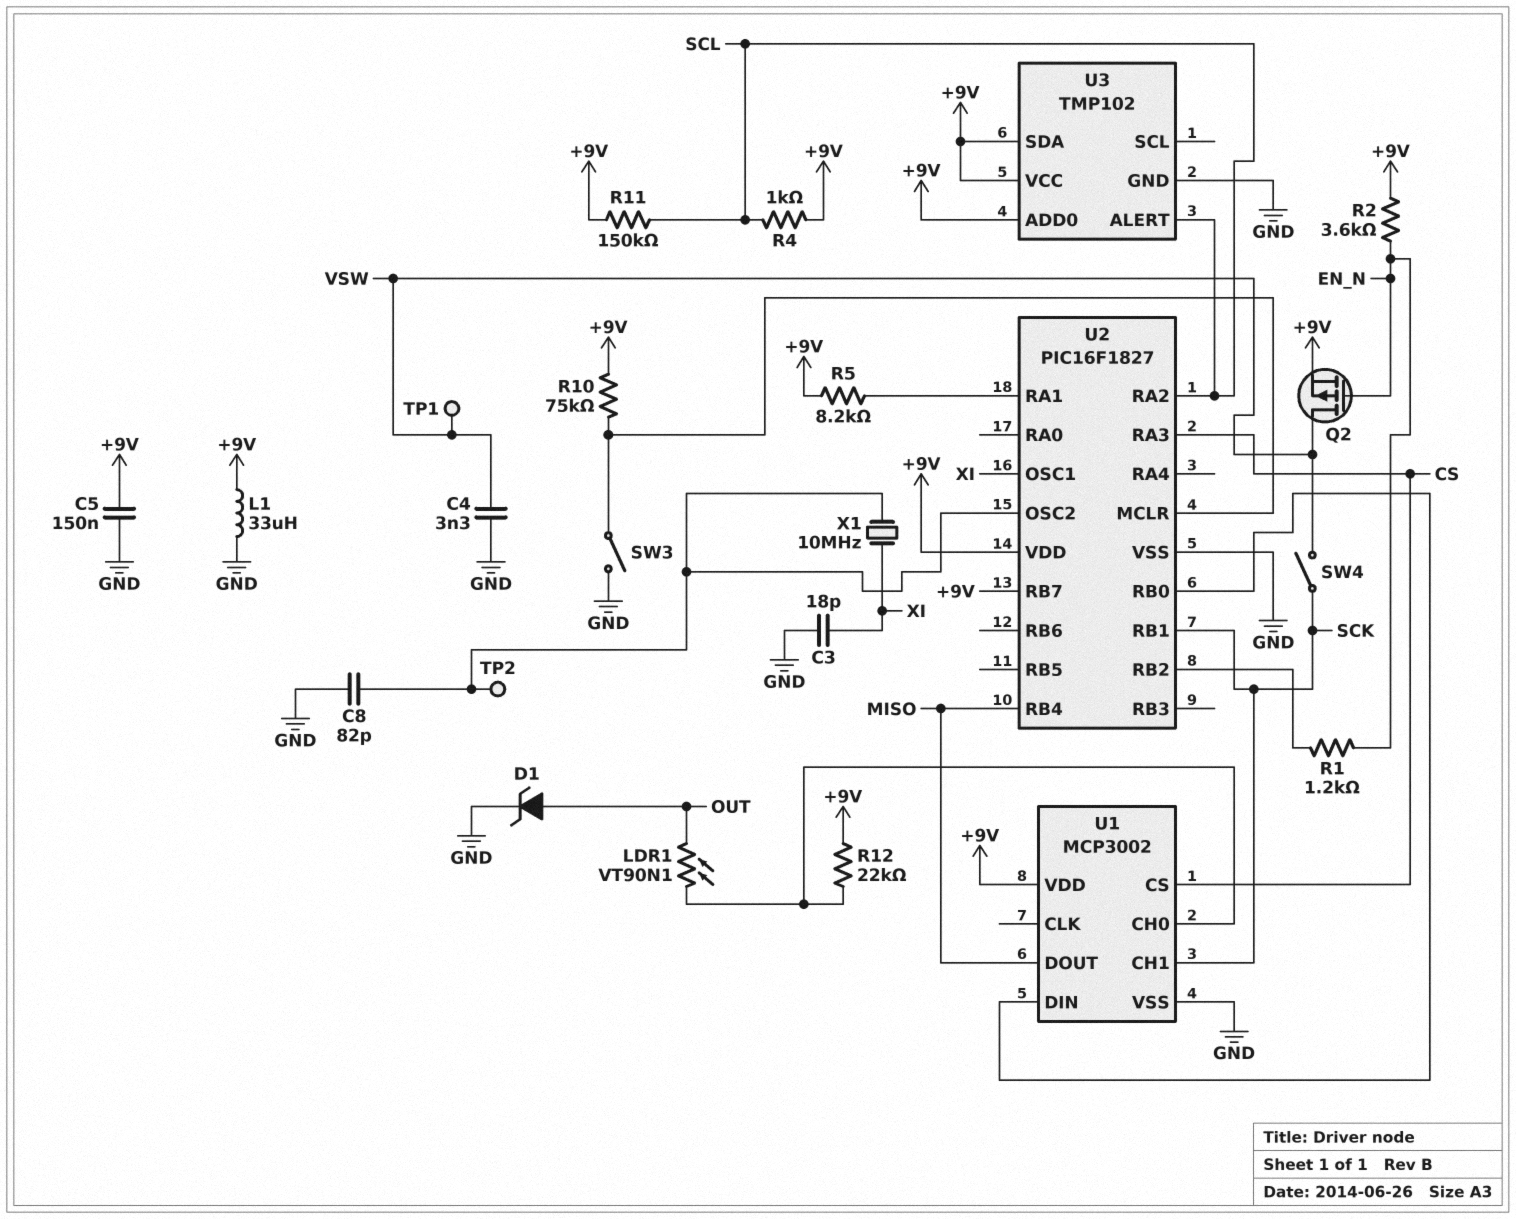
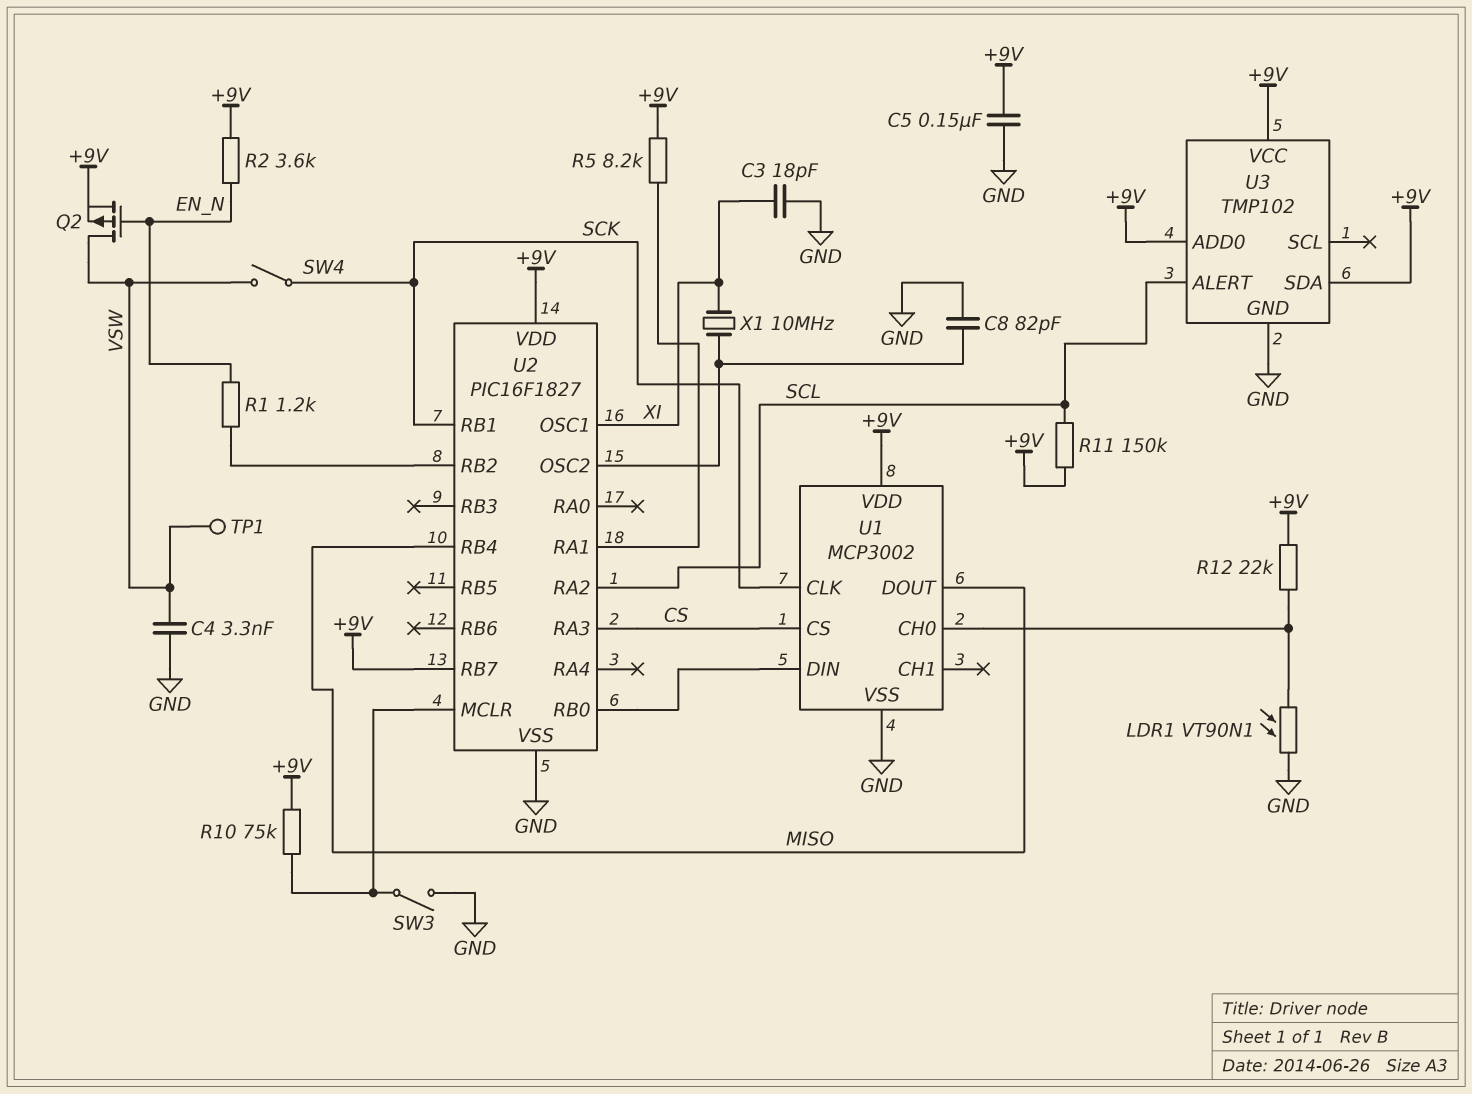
D1: zener (A OUT, K GND) -> none
L1: 33uH (+9V, GND) -> none
LDR1: VT90N1 (OUT, U1/CH0) -> VT90N1 (GND, U1/CH0)
R4: 1k (+9V, SCL) -> none
TP2: test point (U2/OSC2) -> none
U1 pin CH1: SCK -> none
U1 pin CLK: none -> SCK

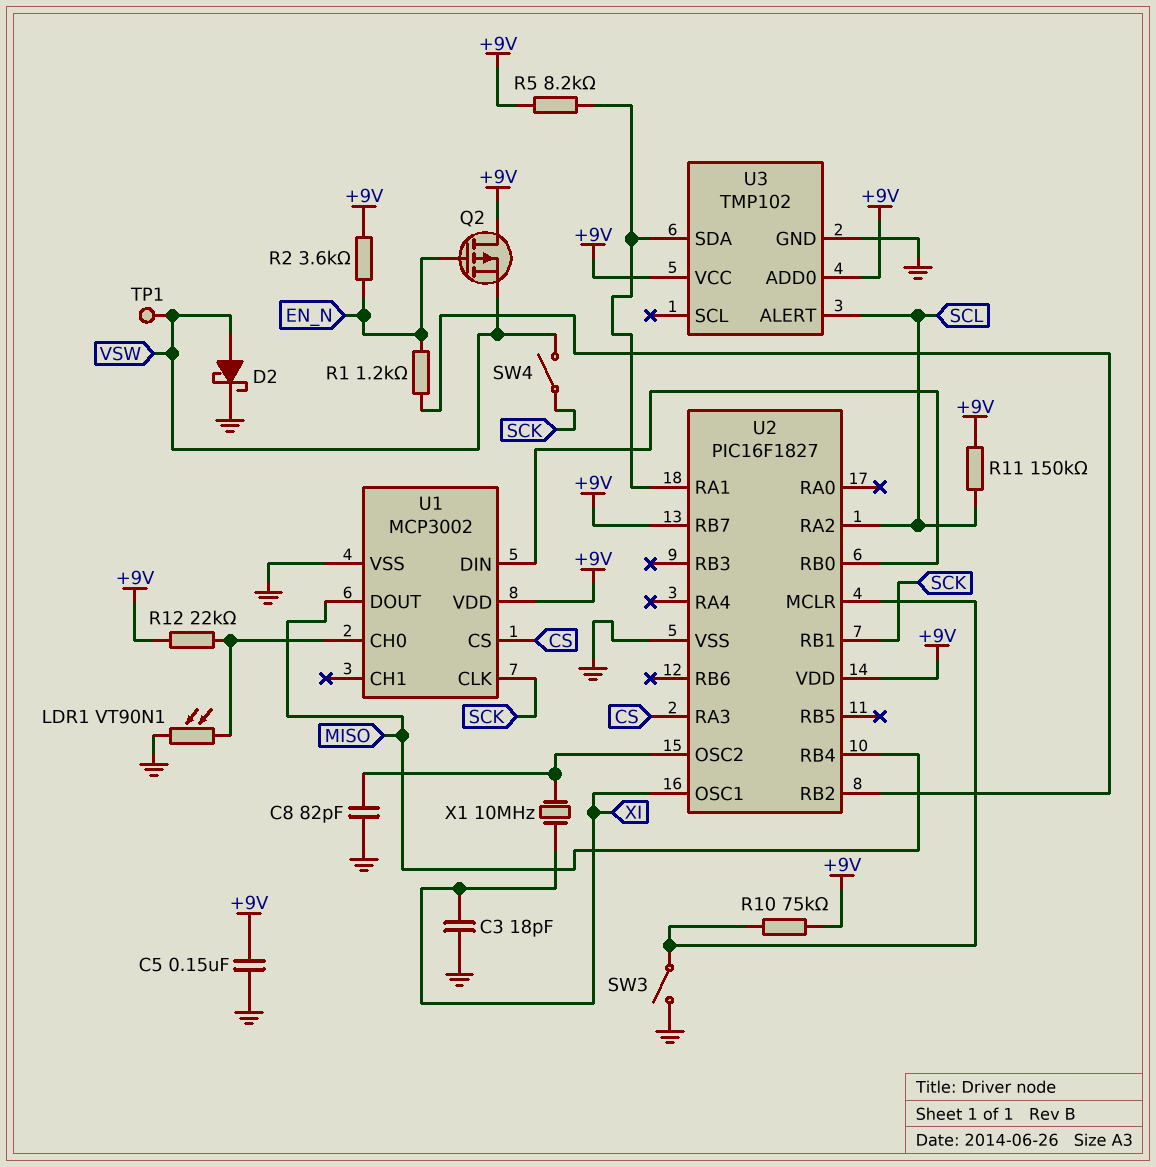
C4: 3.3nF (GND, VSW) -> none
D2: none -> schottky (A VSW, K GND)
Q2: PMOS (G EN_N, D VSW, S +9V) -> PMOS (G EN_N, D +9V, S VSW)
U3 pin SDA: +9V -> U2/RA1

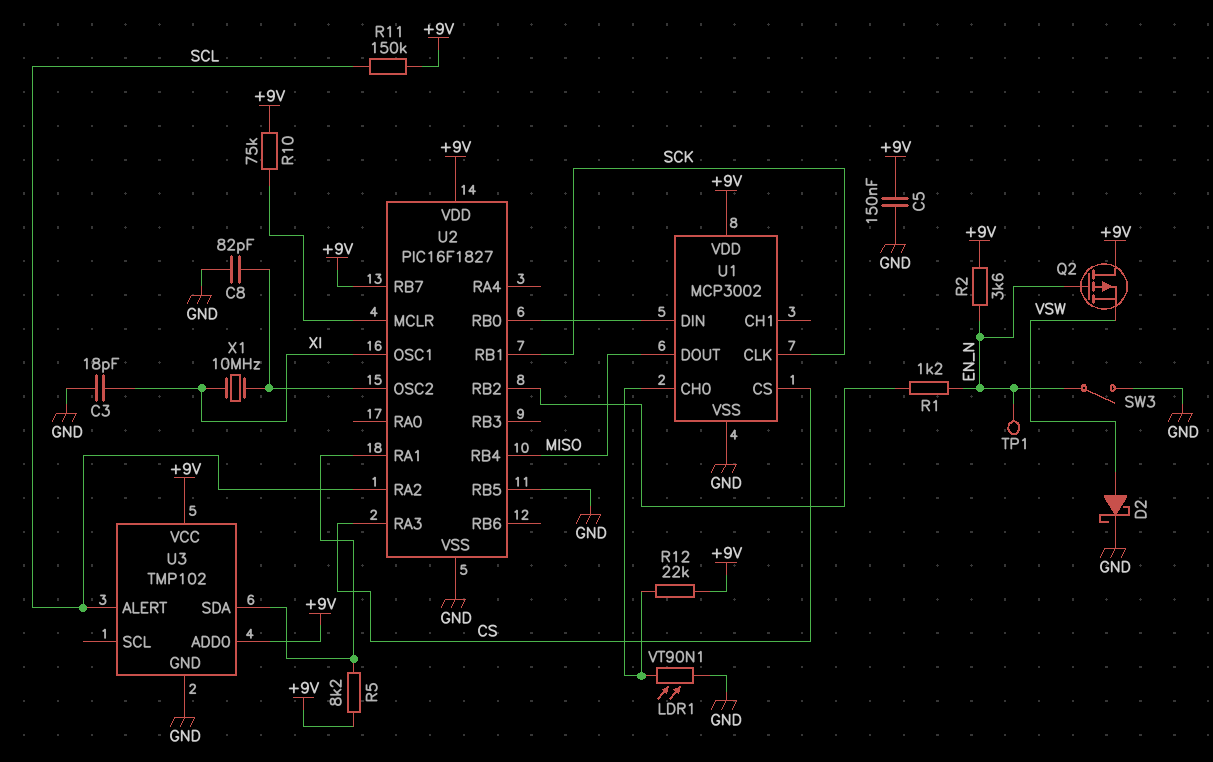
SW3: switch (GND, U2/MCLR) -> switch (EN_N, GND)
SW4: switch (SCK, VSW) -> none
TP1: test point (VSW) -> test point (EN_N)
U2 pin RB5: none -> GND

